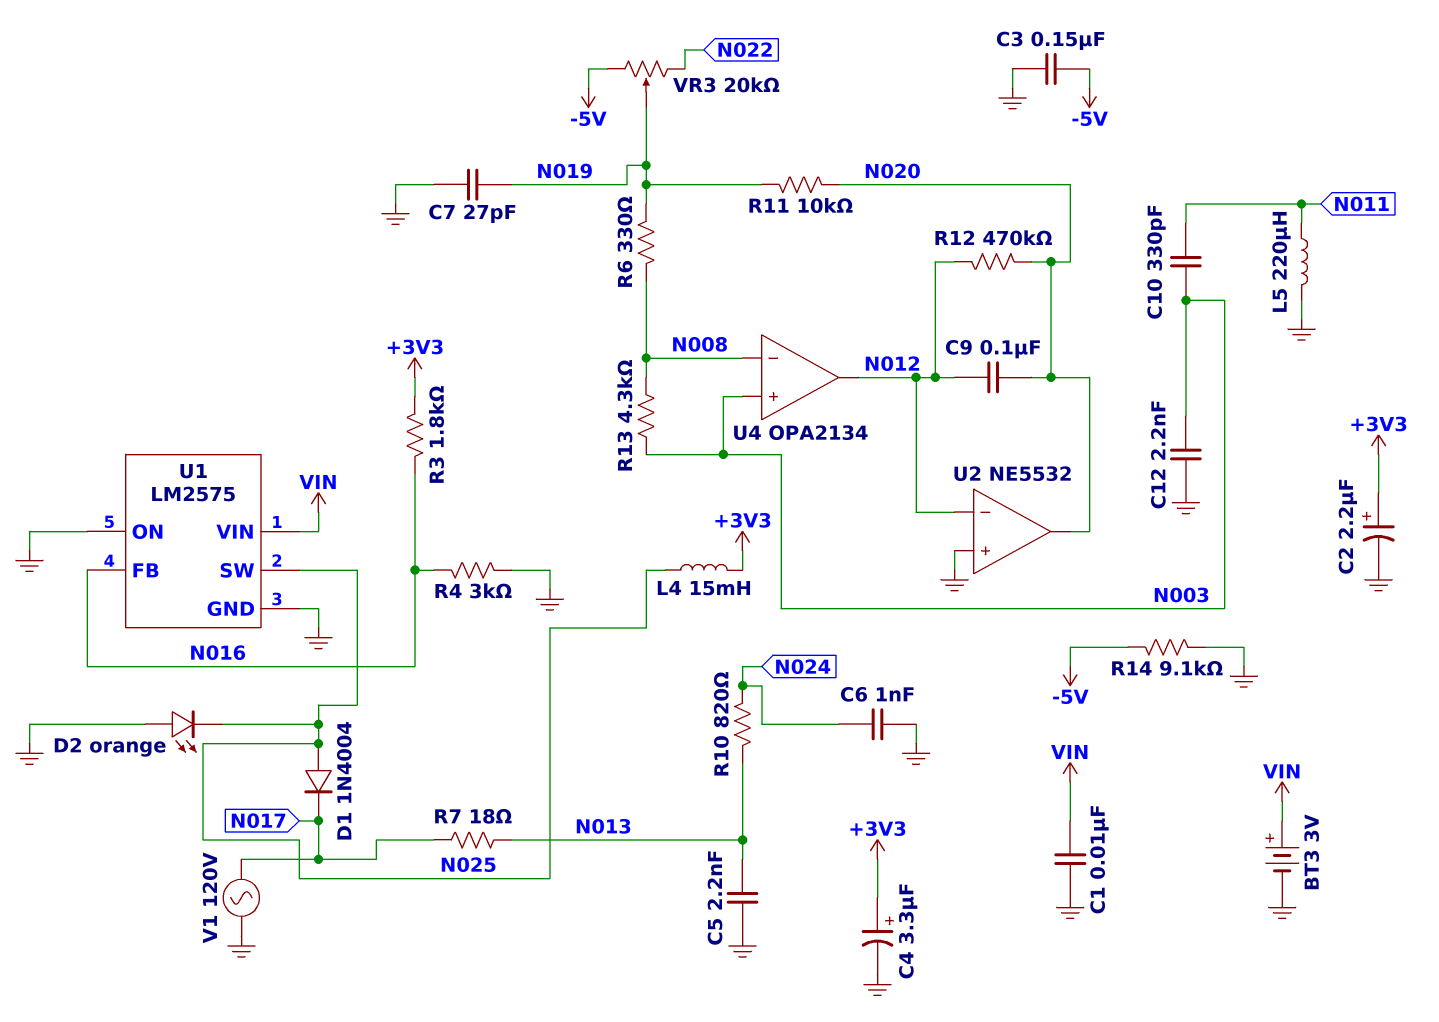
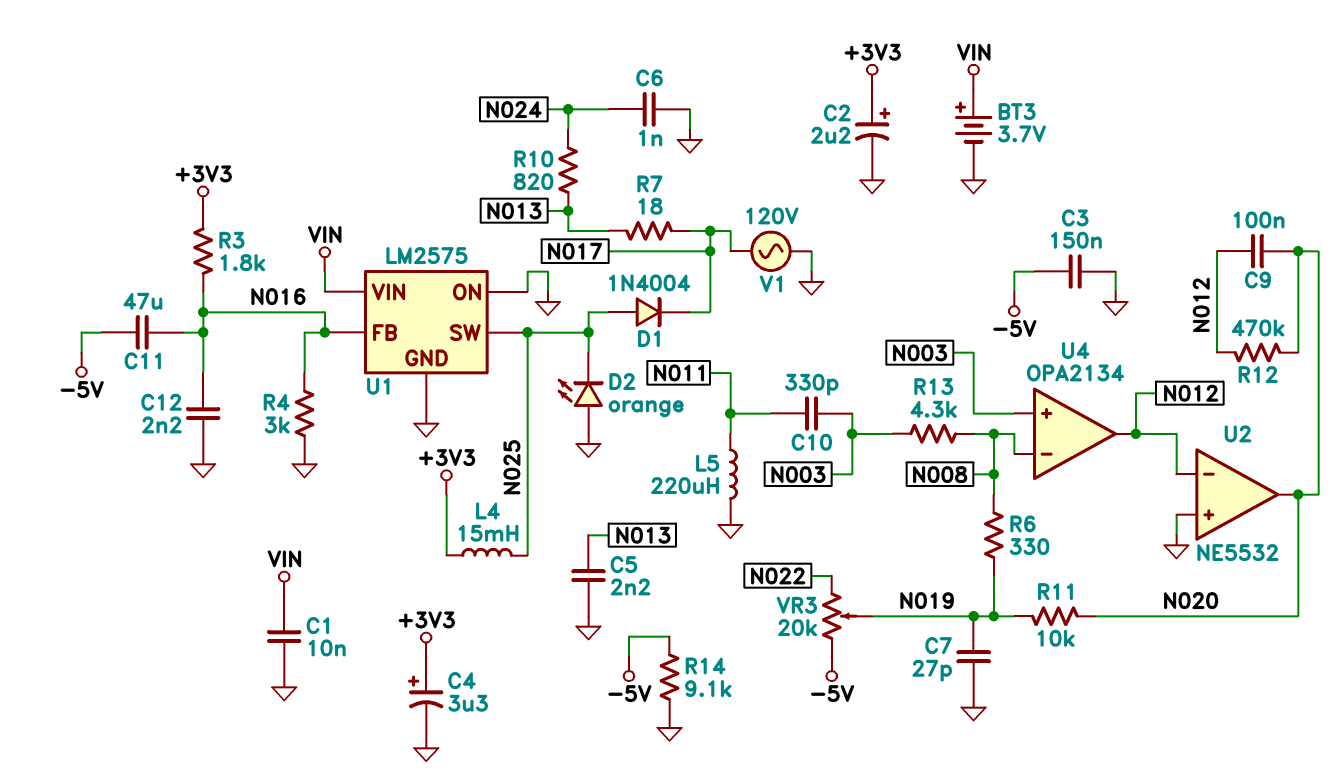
BT3: 3V (plus VIN, minus GND) -> 3.7V (plus VIN, minus GND)
C11: none -> 47uF (-5V, N016)
C12: 2.2nF (GND, N003) -> 2.2nF (GND, N016)

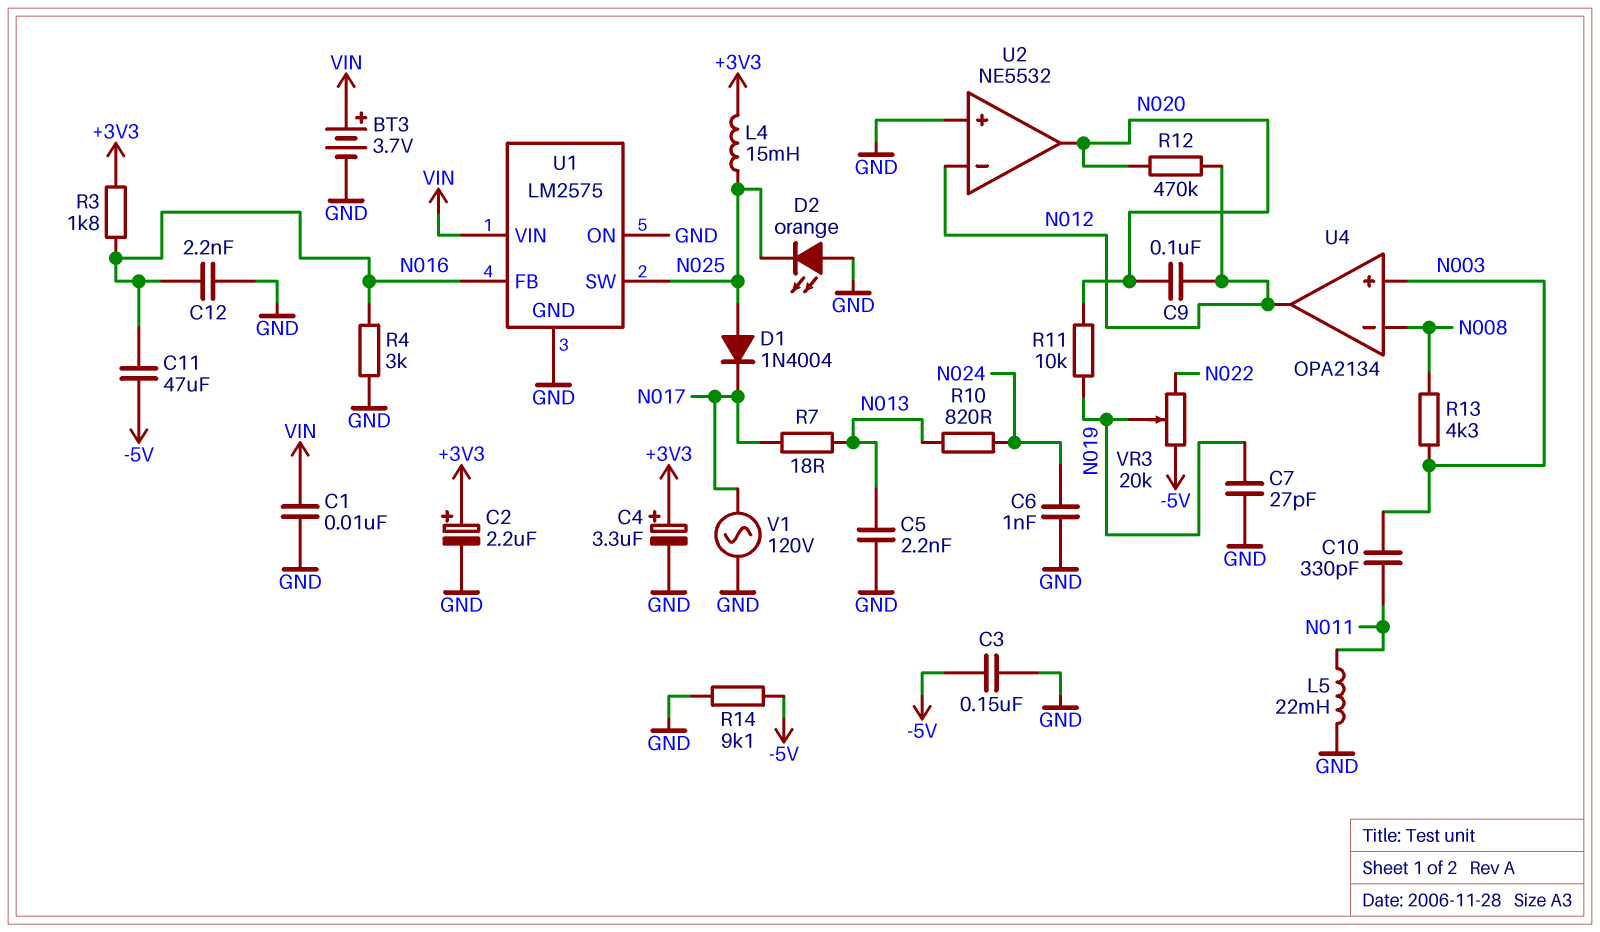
L5: 220uH (GND, N011) -> 22mH (GND, N011)
R6: 330 (N008, N019) -> none

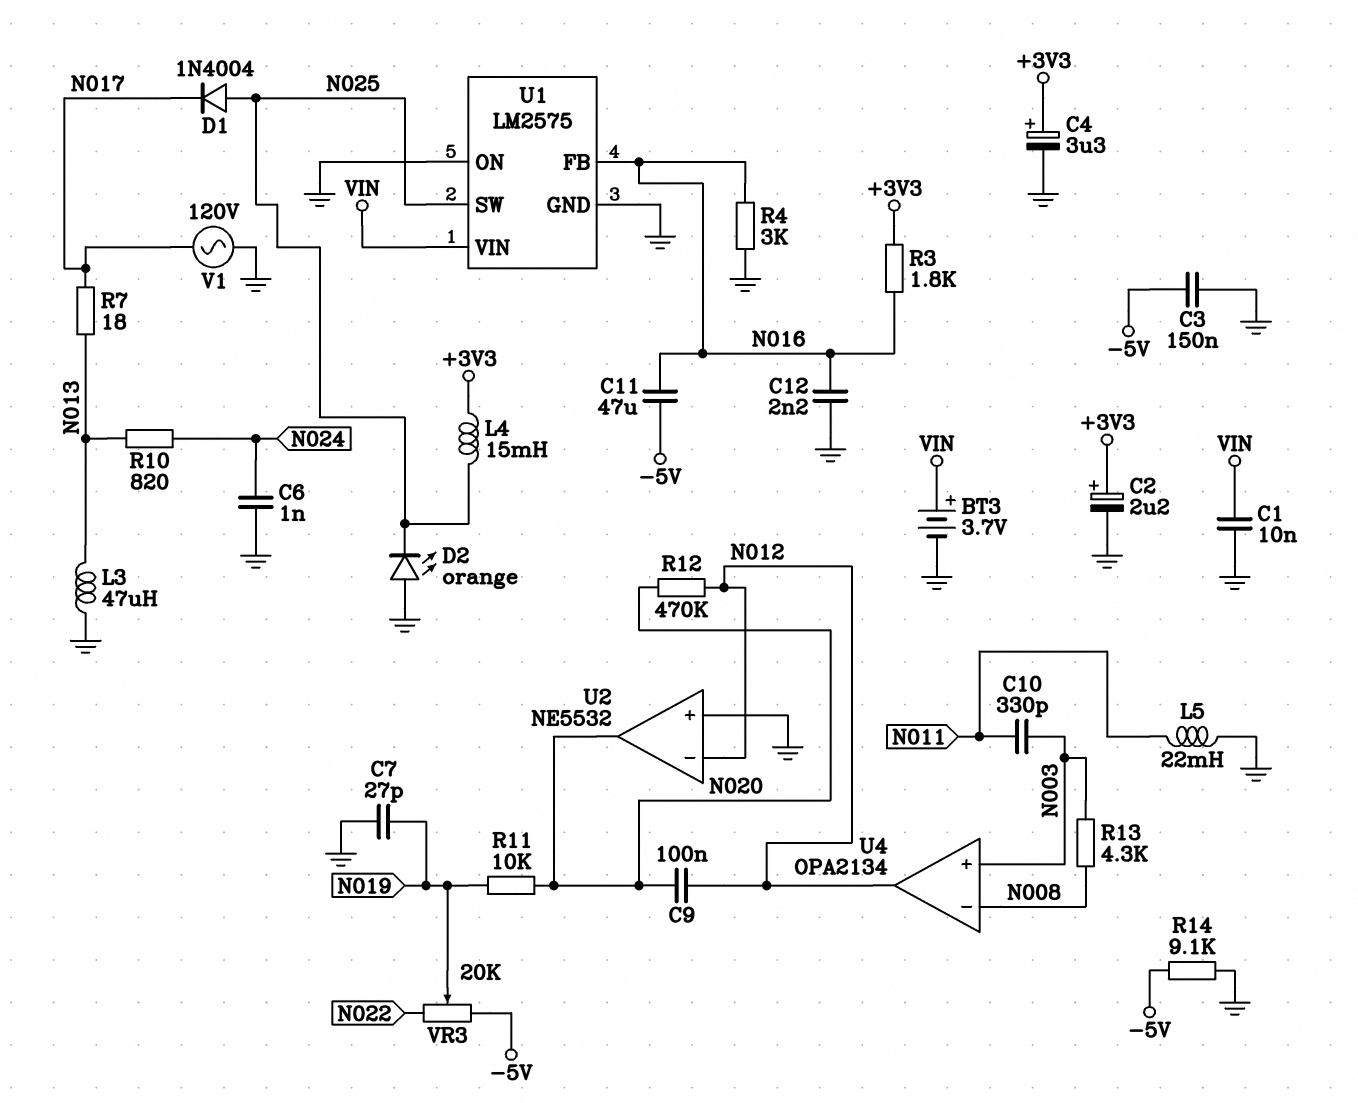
C5: 2.2nF (GND, N013) -> none
L3: none -> 47uH (GND, N013)

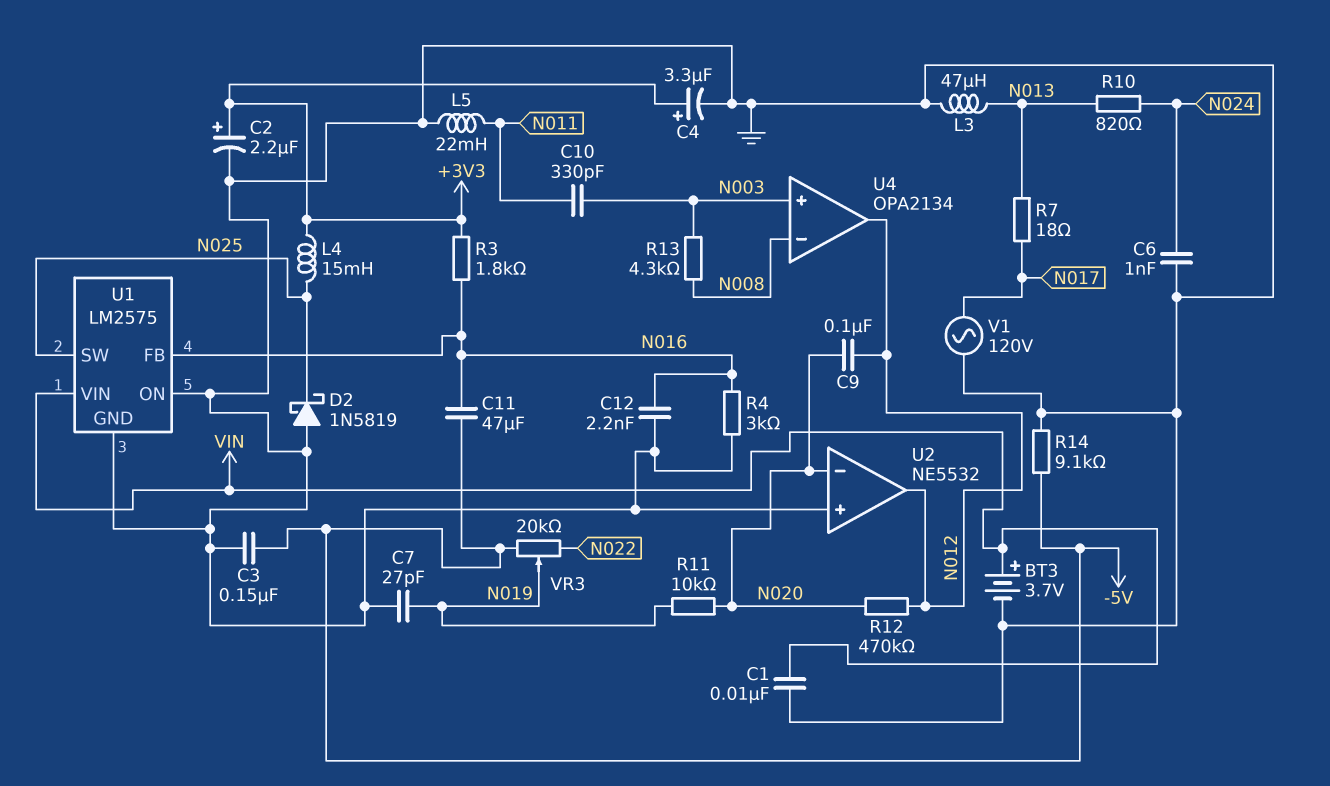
D1: diode 1N4004 (A N025, K N017) -> none
D2: LED orange (A GND, K N025) -> schottky 1N5819 (A GND, K N025)
U2 pin in-: N012 -> N020
U2 pin out: N020 -> N012

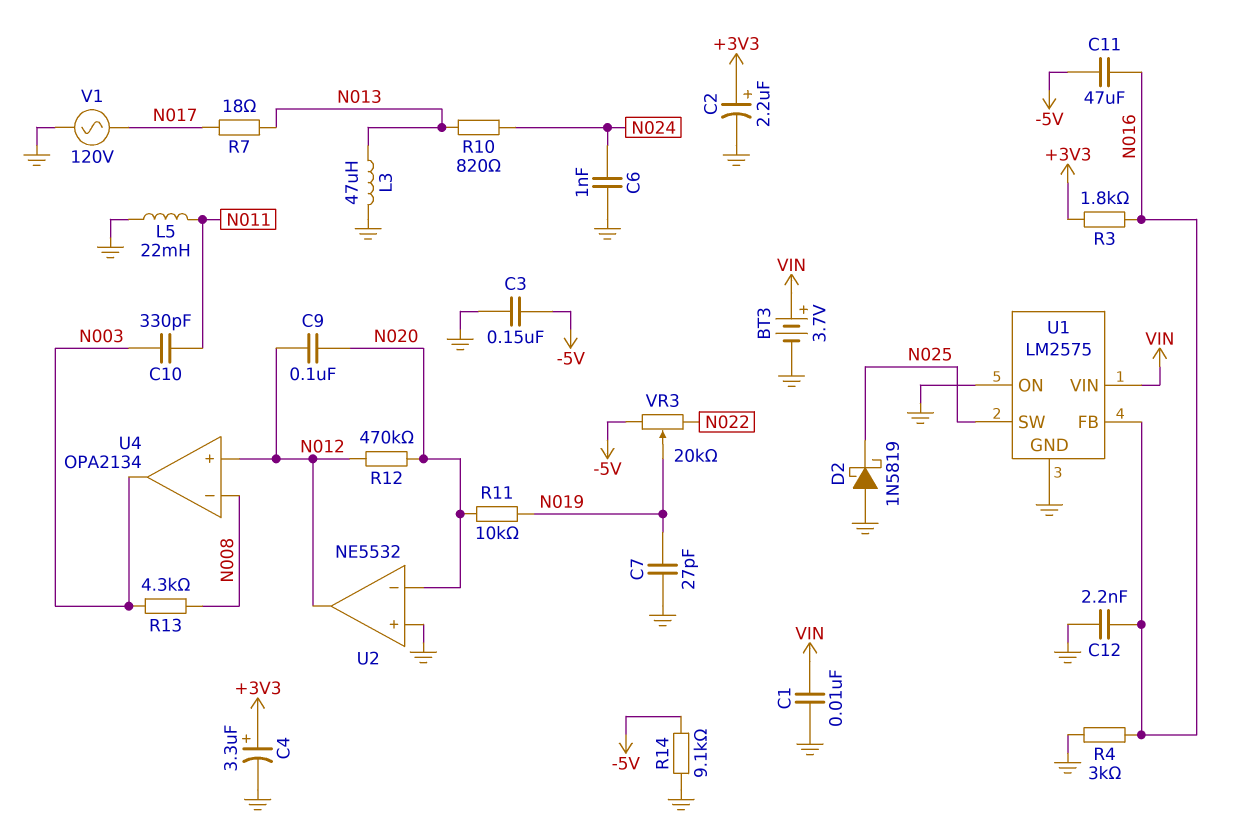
L4: 15mH (+3V3, N025) -> none
U4 pin in+: N003 -> N012
U4 pin out: N012 -> N003

